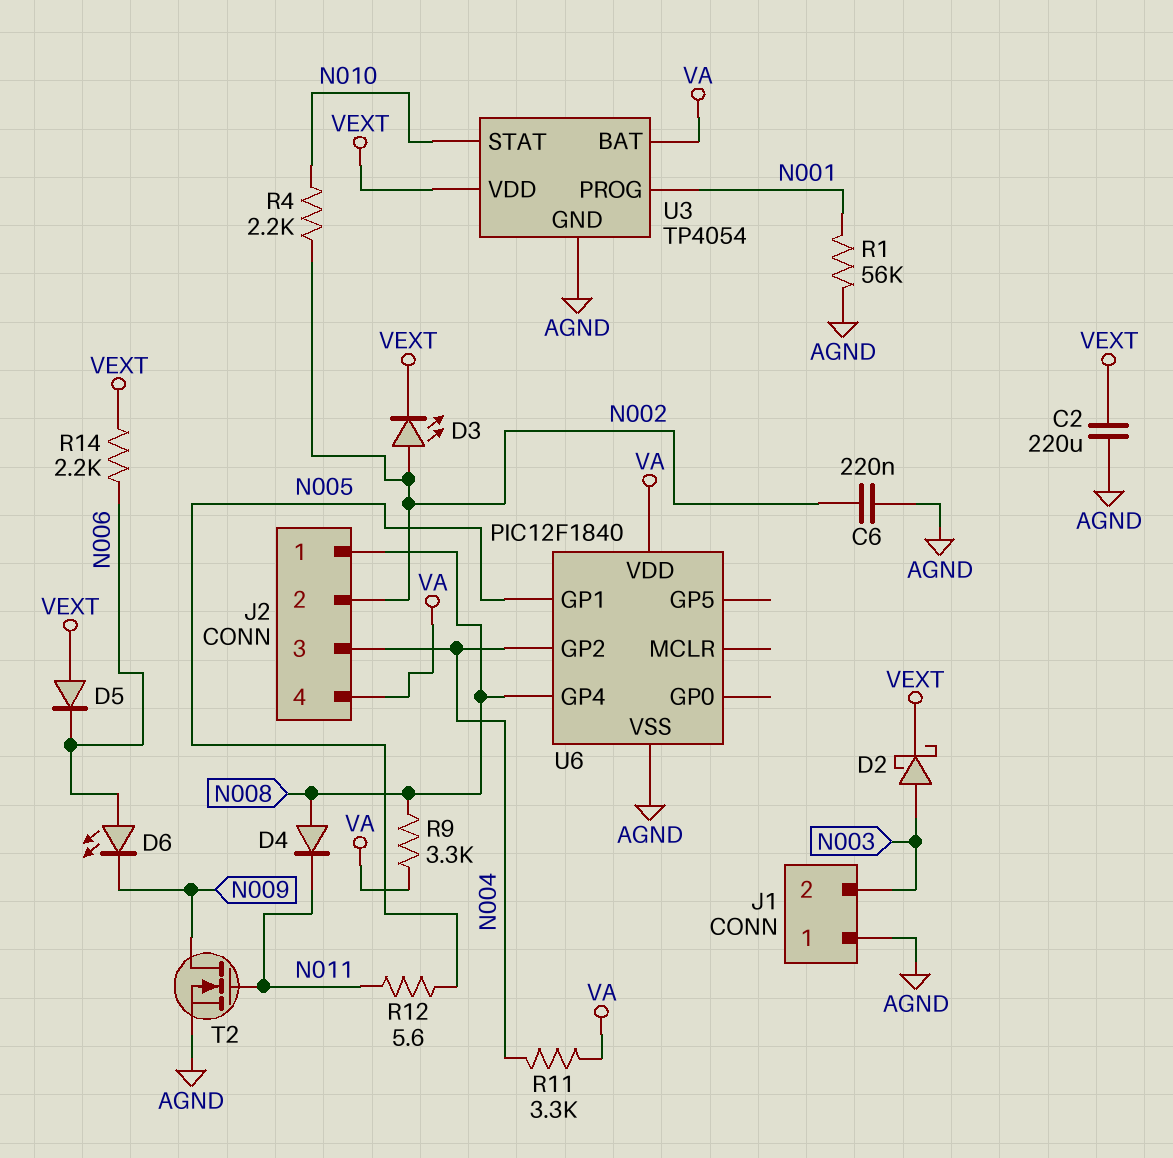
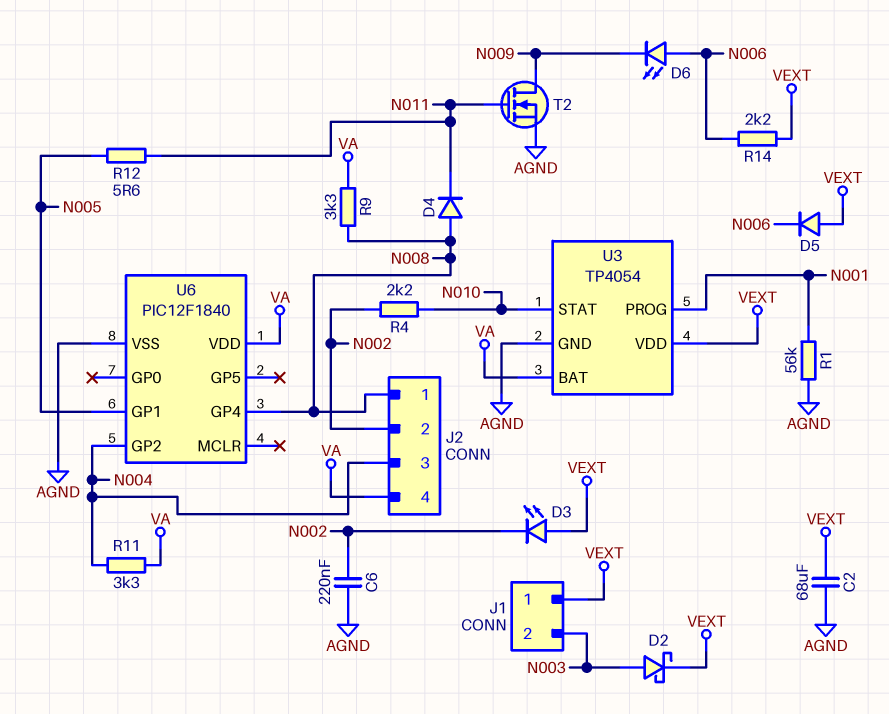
C2: 220uF (AGND, VEXT) -> 68uF (AGND, VEXT)
D3: LED (A N002, K VEXT) -> LED (A VEXT, K N002)
J1 pin 1: AGND -> VEXT

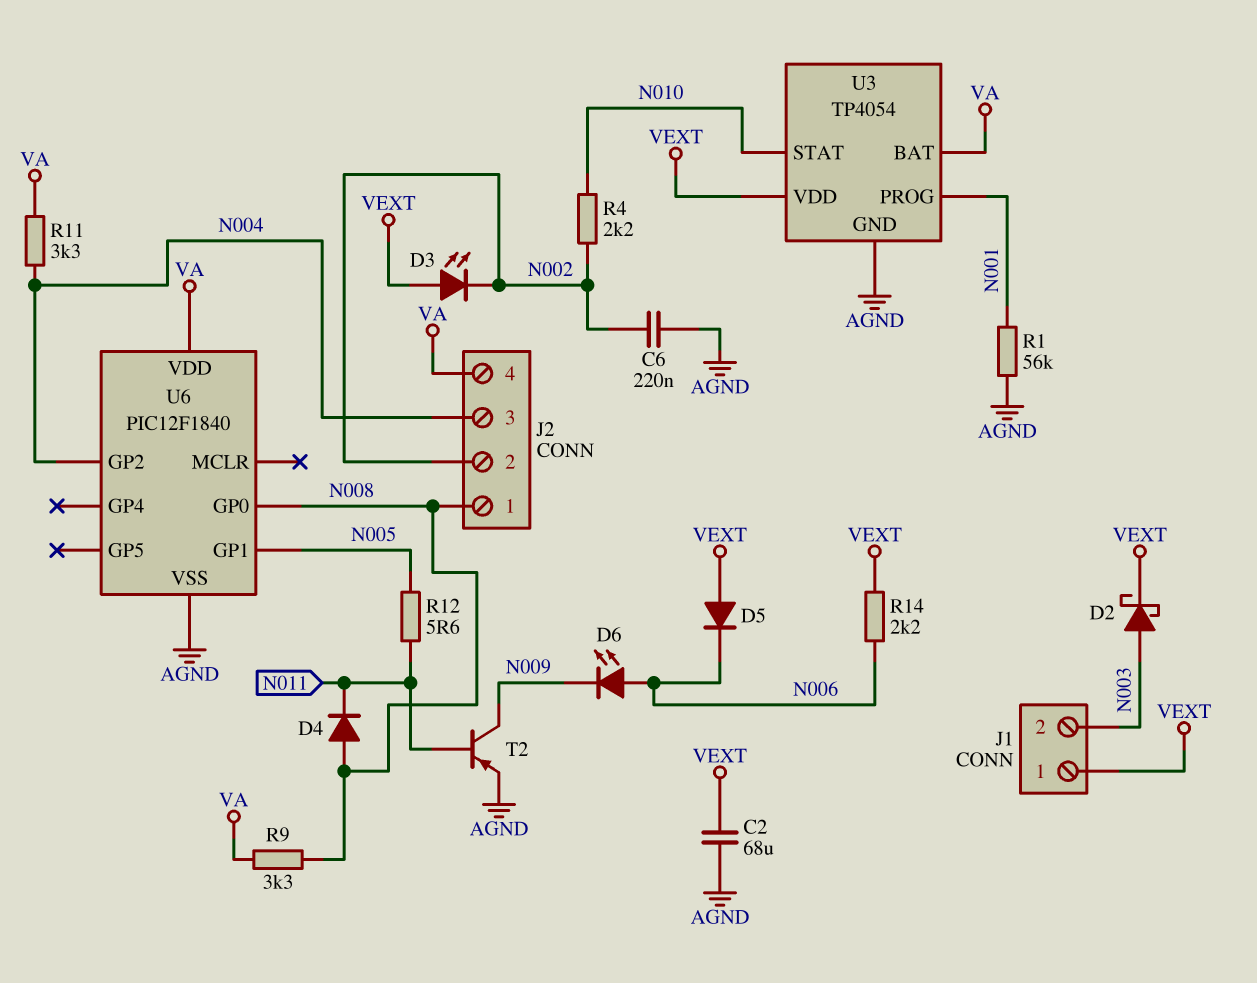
T2: NMOS (G N011, D N009, S AGND) -> PNP (B N011, C N009, E AGND)
U6 pin GP0: none -> N008
U6 pin GP4: N008 -> none

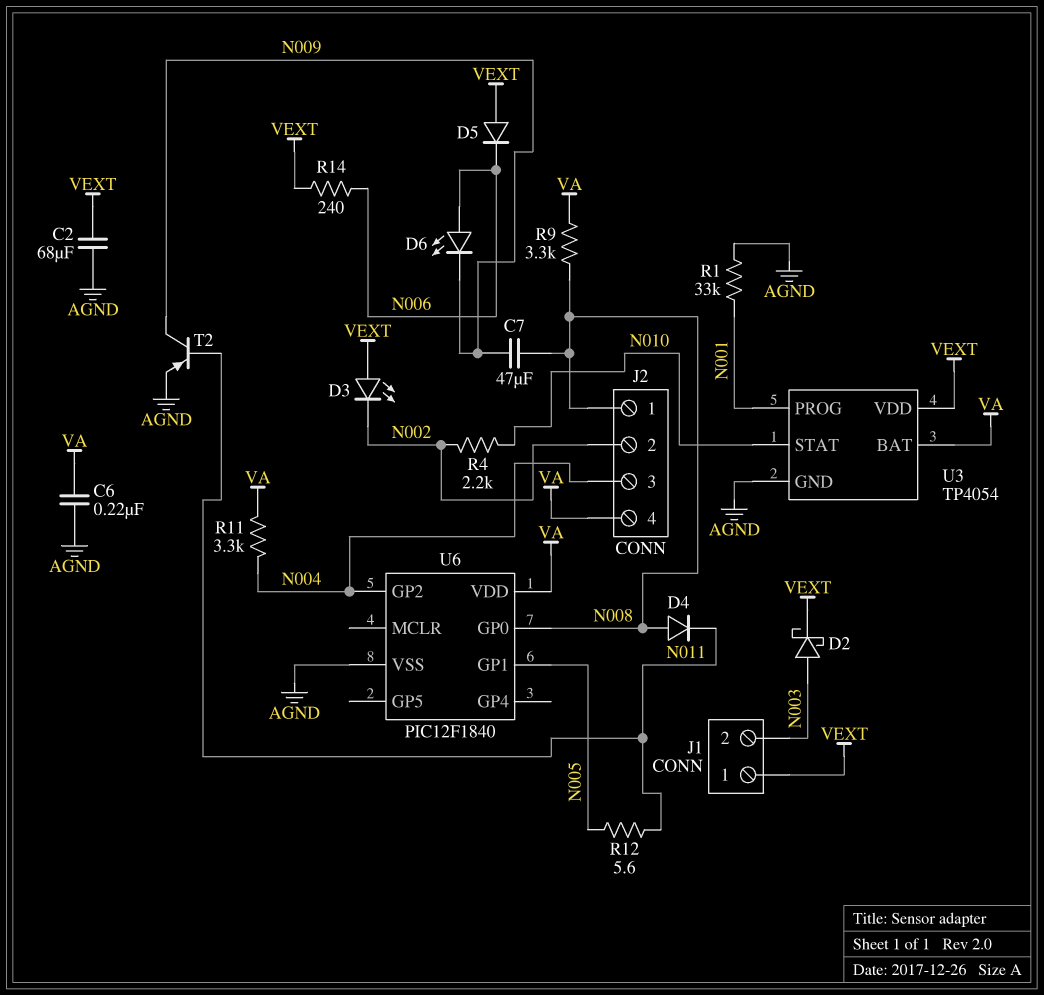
C6: 220nF (AGND, N002) -> 220nF (AGND, VA)
C7: none -> 47uF (N008, N009)
R1: 56k (AGND, N001) -> 33k (AGND, N001)
R14: 2.2k (N006, VEXT) -> 240 (N006, VEXT)

